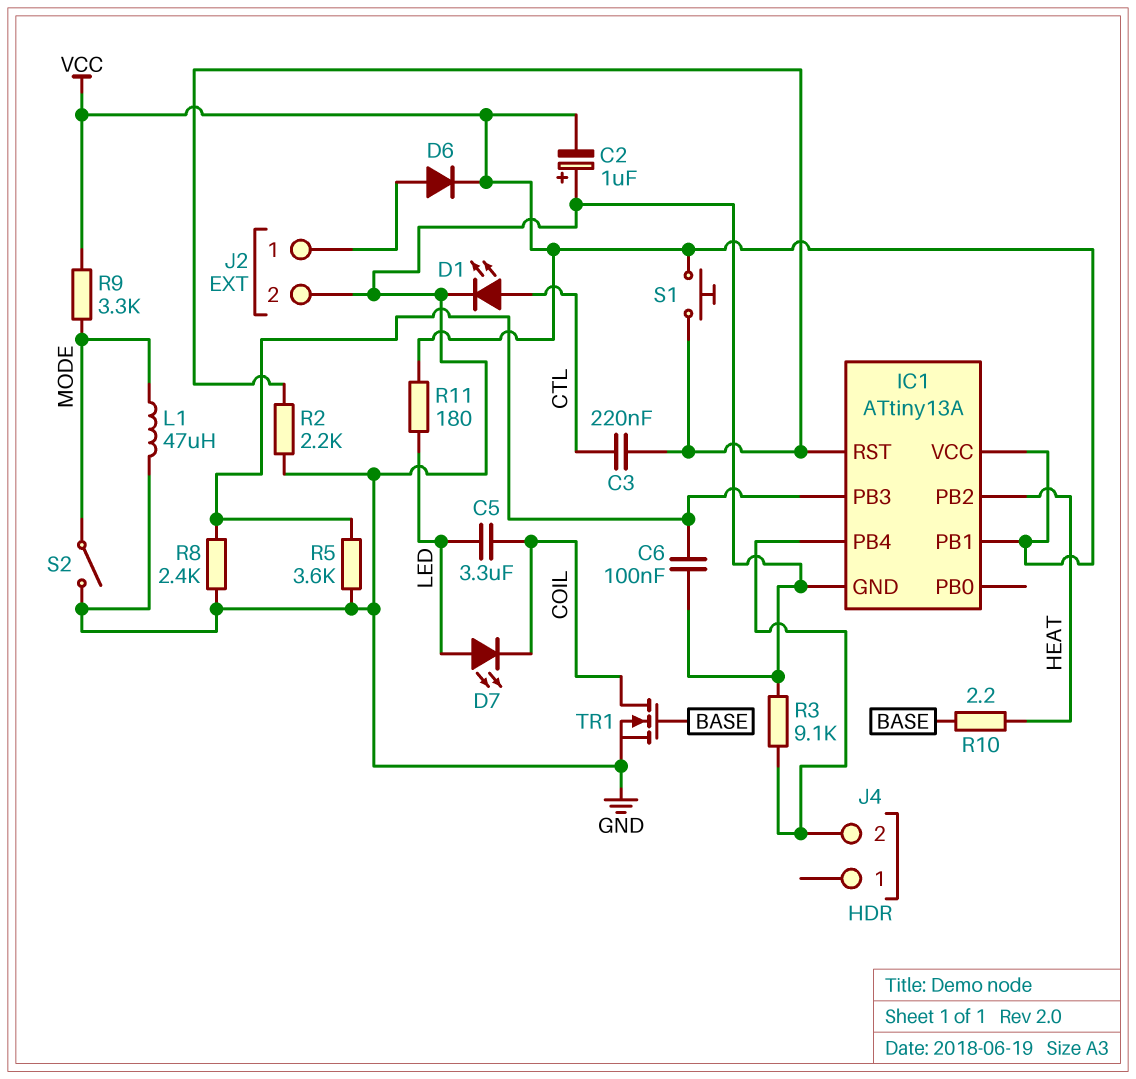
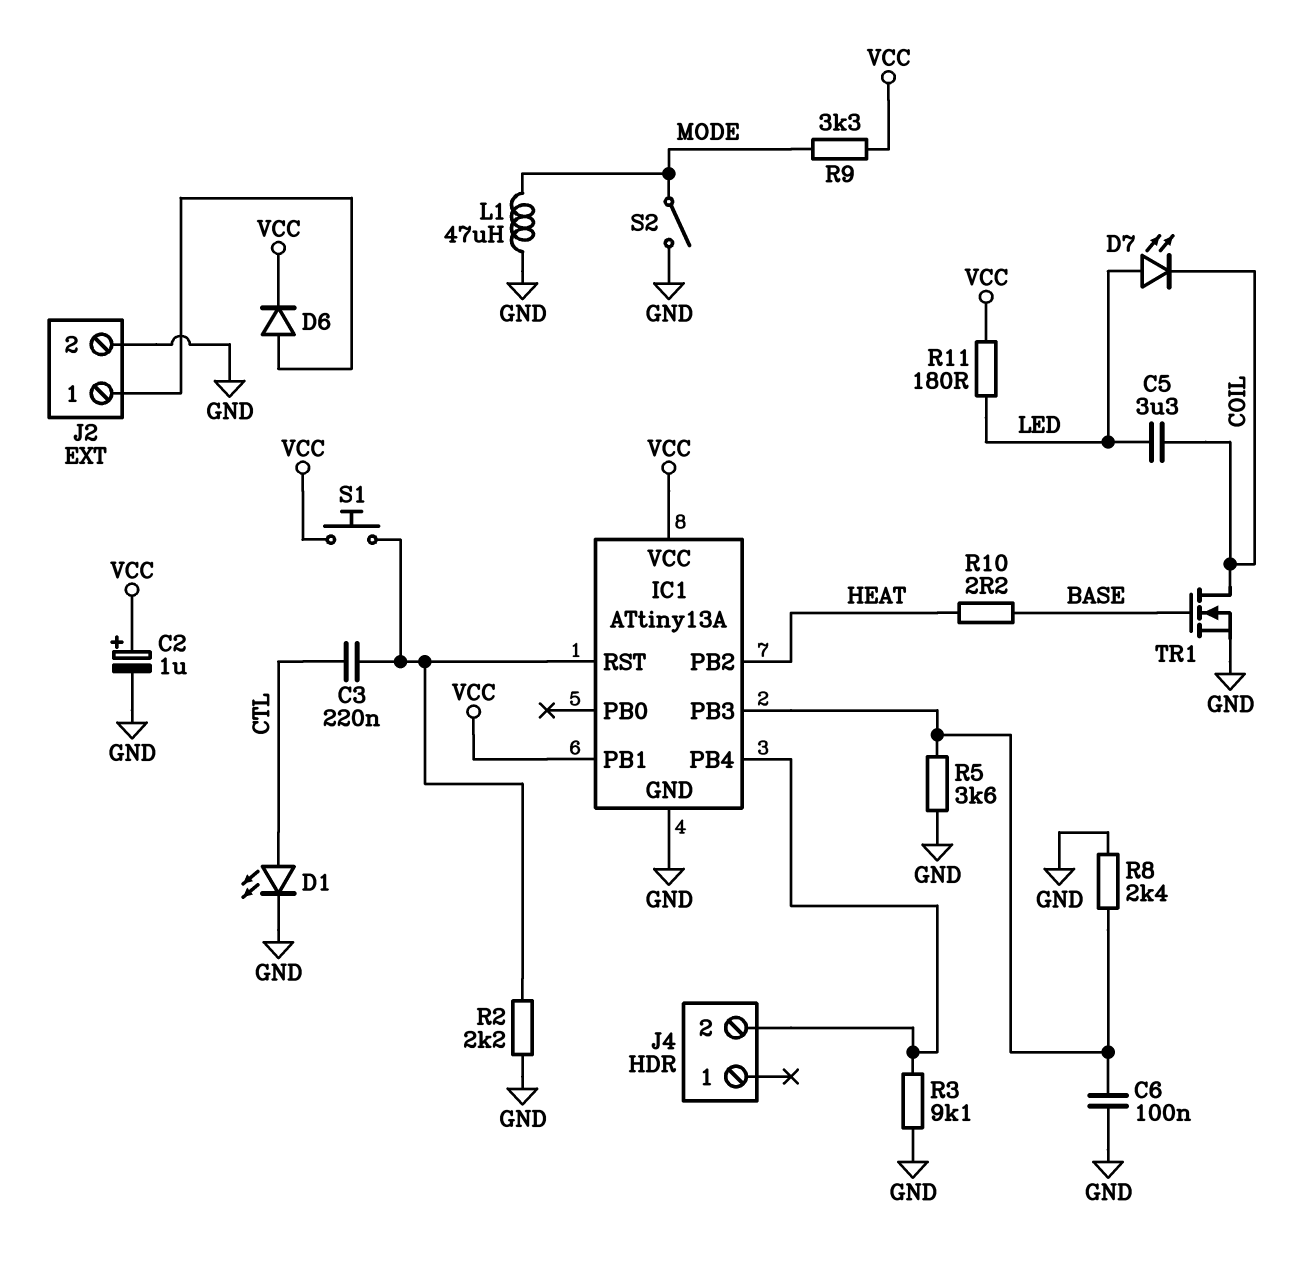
C2: 1uF (plus GND, minus VCC) -> 1uF (plus VCC, minus GND)

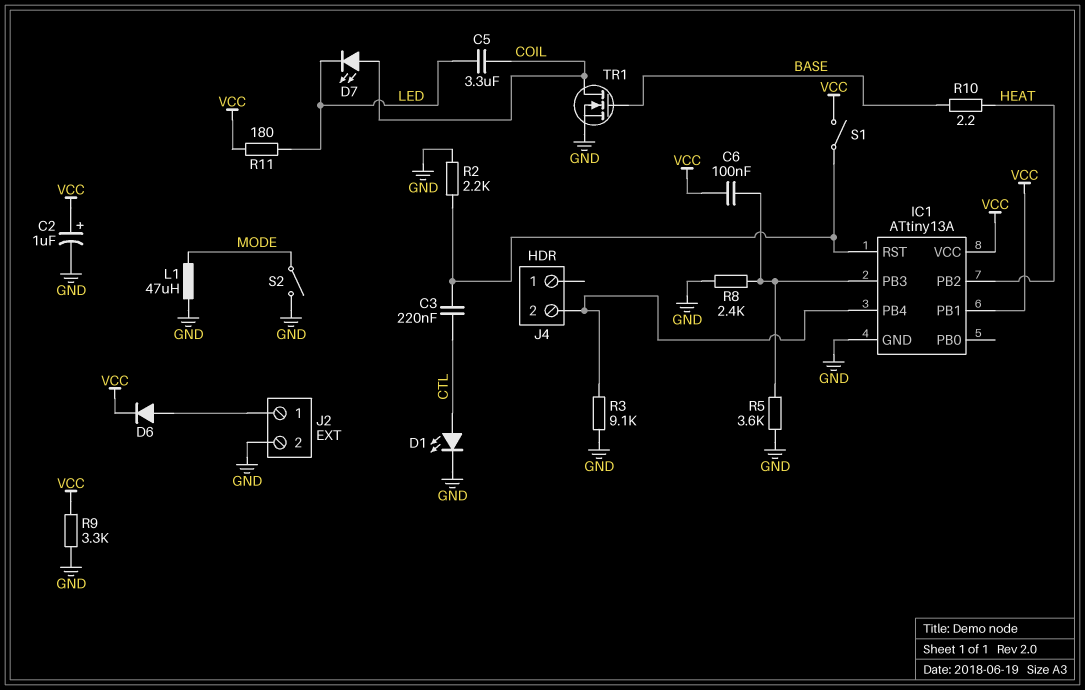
C6: 100nF (GND, IC1/PB3) -> 100nF (IC1/PB3, VCC)
D7: LED (A LED, K COIL) -> LED (A COIL, K LED)
R9: 3.3k (MODE, VCC) -> 3.3k (GND, VCC)
S1: button (IC1/RST, VCC) -> switch (IC1/RST, VCC)

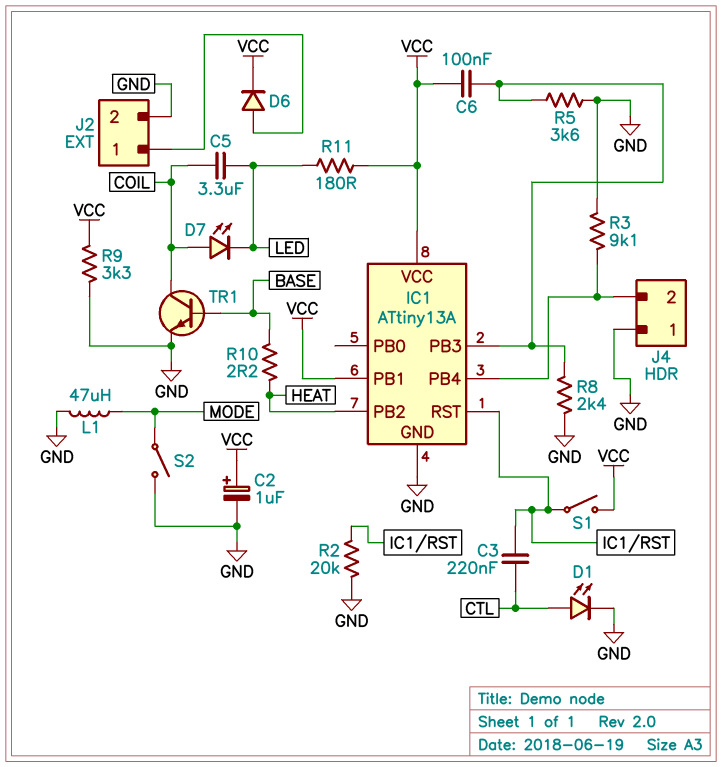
J4 pin 1: none -> GND
R2: 2.2k (GND, IC1/RST) -> 20k (GND, IC1/RST)
TR1: NMOS (G BASE, D COIL, S GND) -> NPN (B BASE, C COIL, E GND)

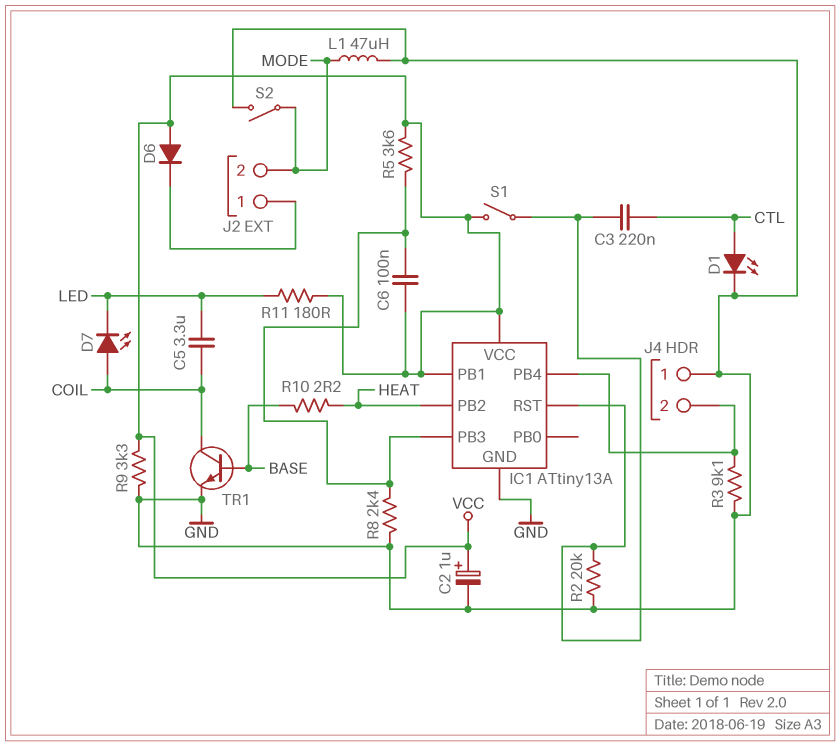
D6: diode (A J2/1, K VCC) -> diode (A VCC, K J2/1)
J2 pin 2: GND -> MODE
R5: 3.6k (GND, IC1/PB3) -> 3.6k (IC1/PB3, VCC)

